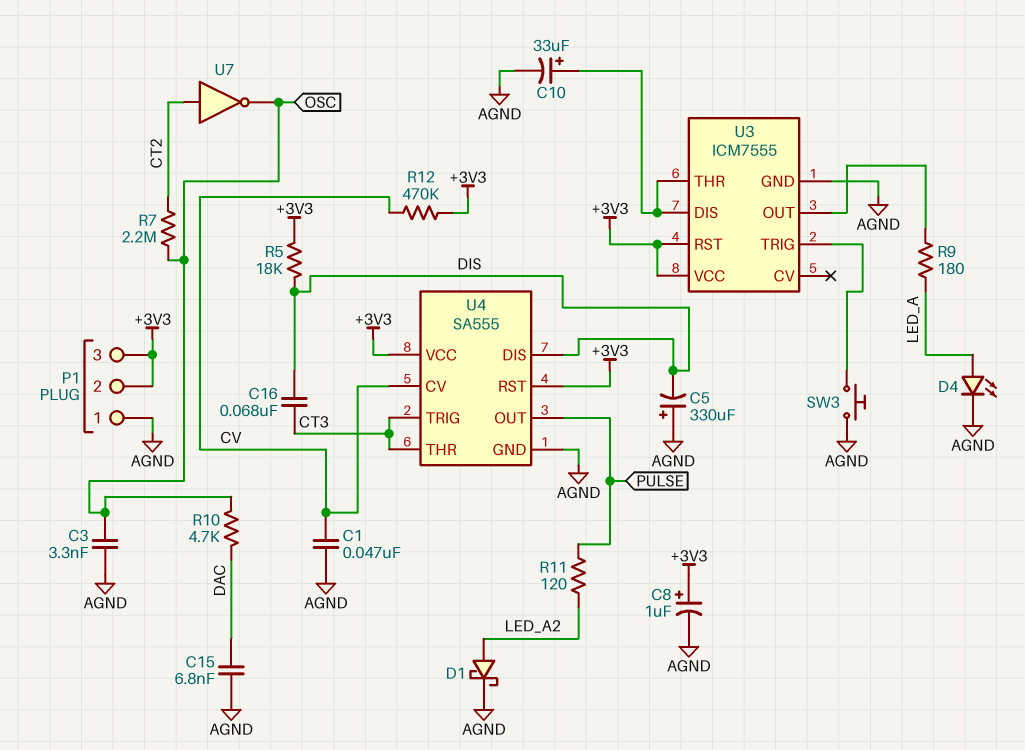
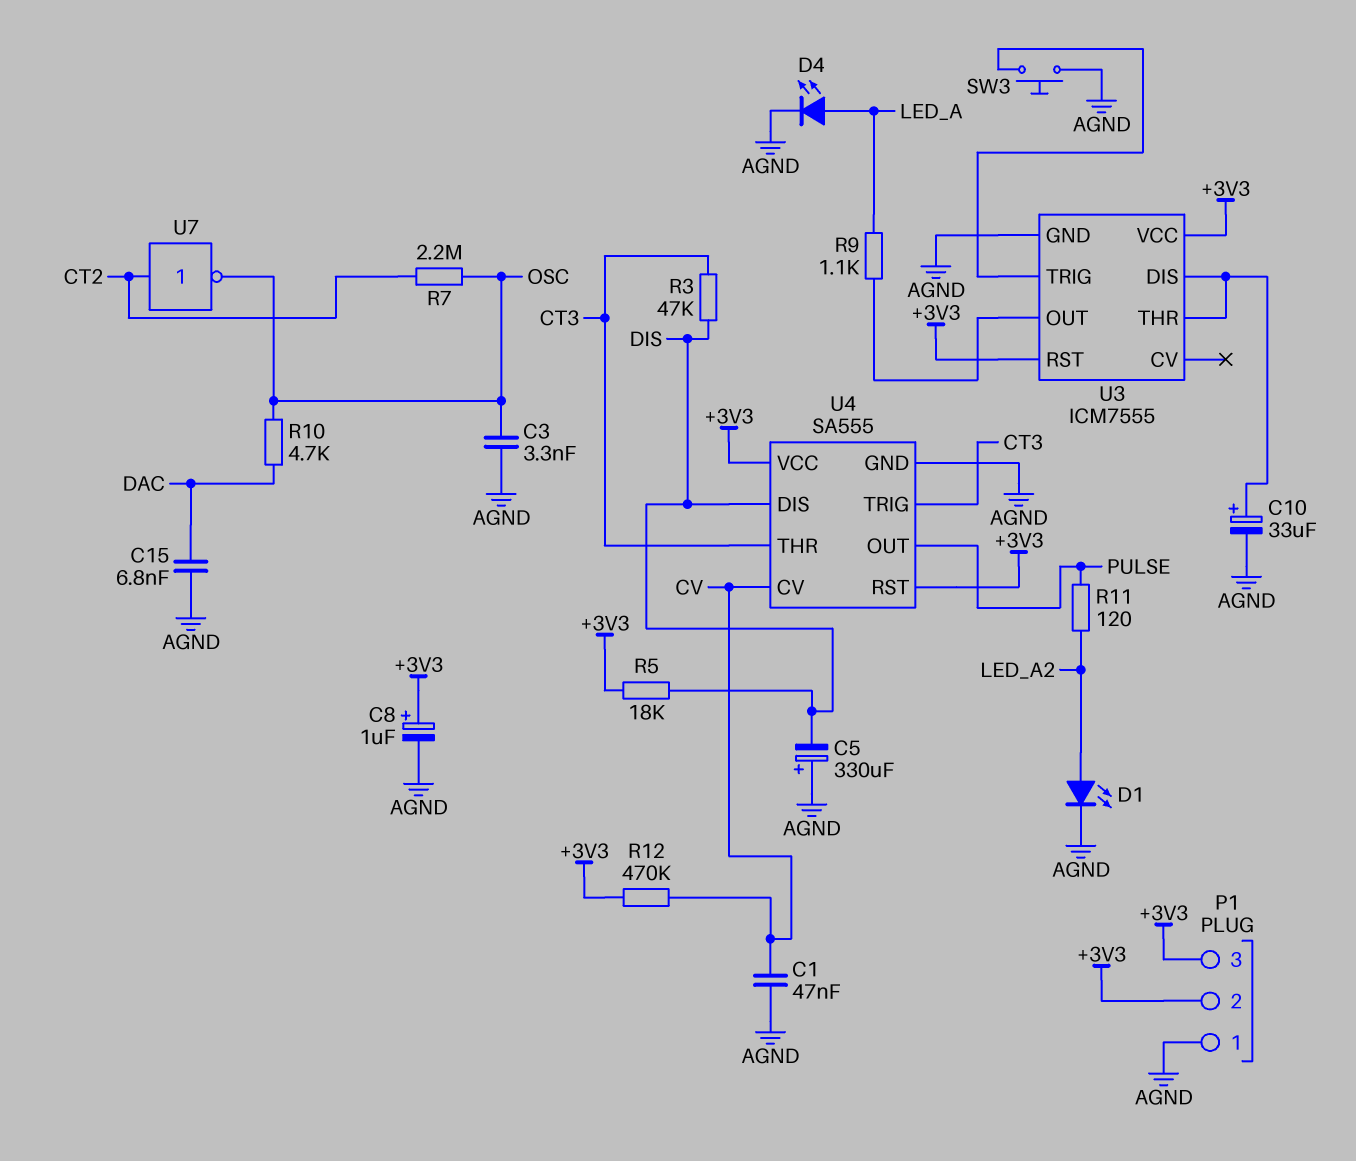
C16: 68nF (CT3, DIS) -> none
D1: schottky (A LED_A2, K AGND) -> LED (A LED_A2, K AGND)
R3: none -> 47k (CT3, DIS)
R9: 180 (LED_A, U3/OUT) -> 1.1k (LED_A, U3/OUT)

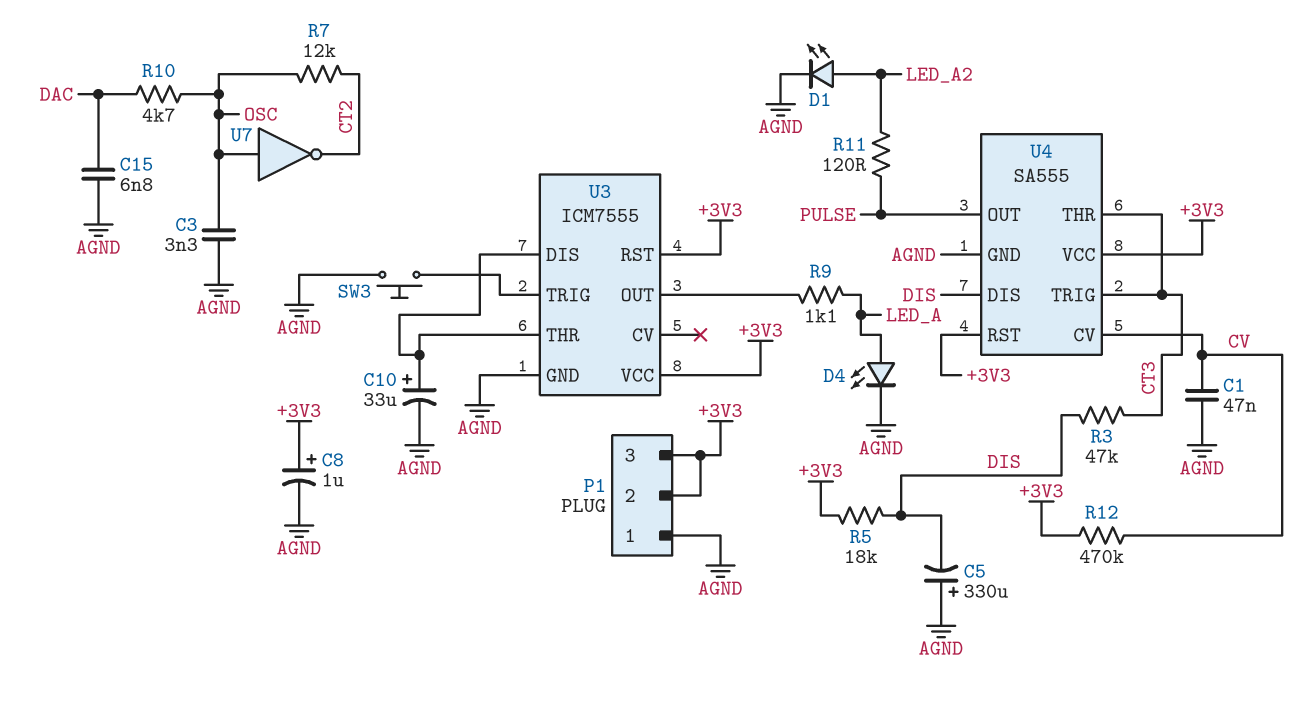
R7: 2.2M (CT2, OSC) -> 12k (CT2, OSC)
U7: NOT (in CT2, out OSC) -> NOT (in OSC, out CT2)

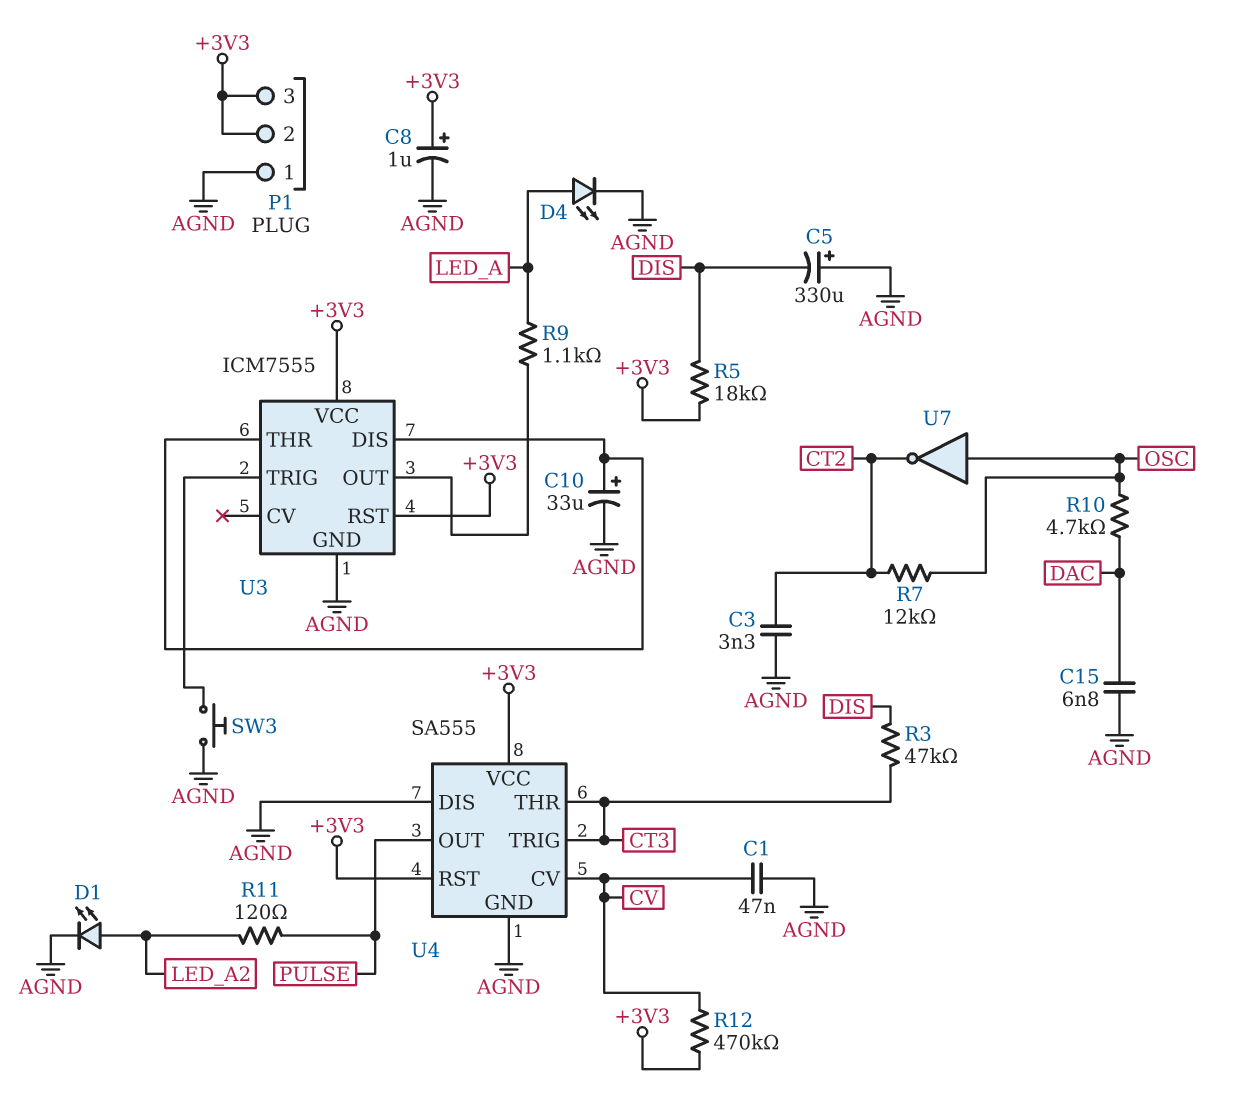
C3: 3.3nF (AGND, OSC) -> 3.3nF (AGND, CT2)
U4 pin DIS: DIS -> AGND

